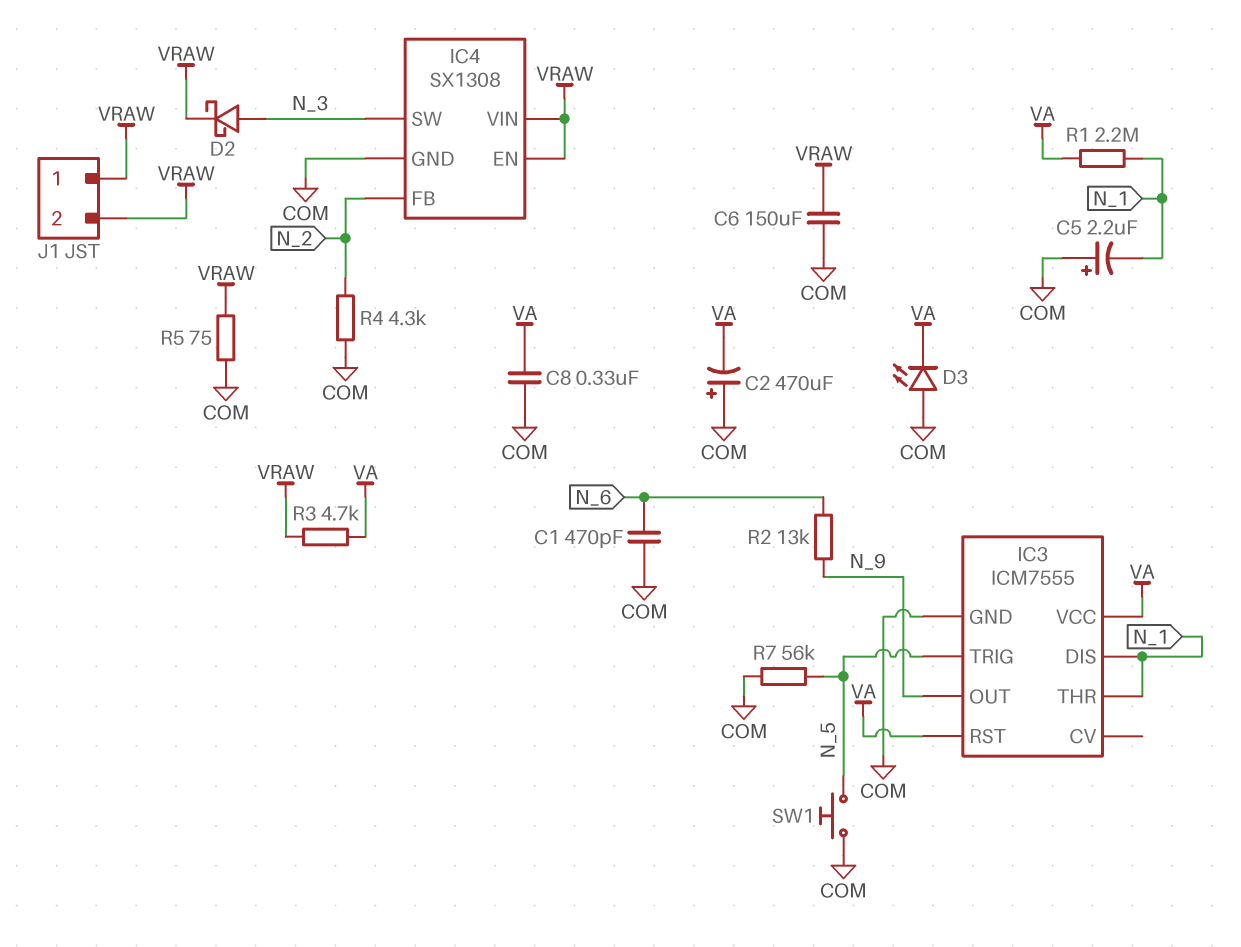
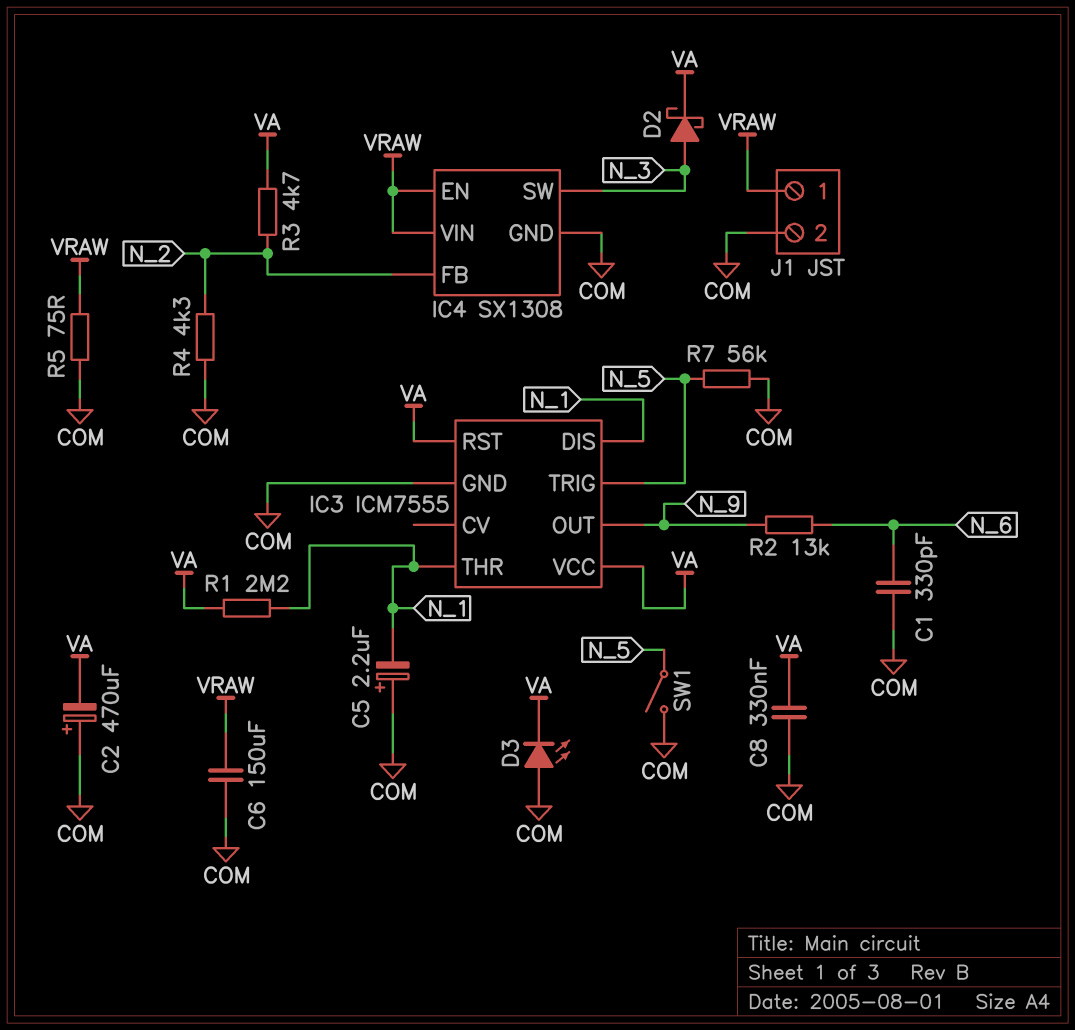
C1: 470pF (COM, N_6) -> 330pF (COM, N_6)
D2: schottky (A N_3, K VRAW) -> schottky (A N_3, K VA)
J1 pin 2: VRAW -> COM
R3: 4.7k (VA, VRAW) -> 4.7k (N_2, VA)
SW1: button (COM, N_5) -> switch (COM, N_5)

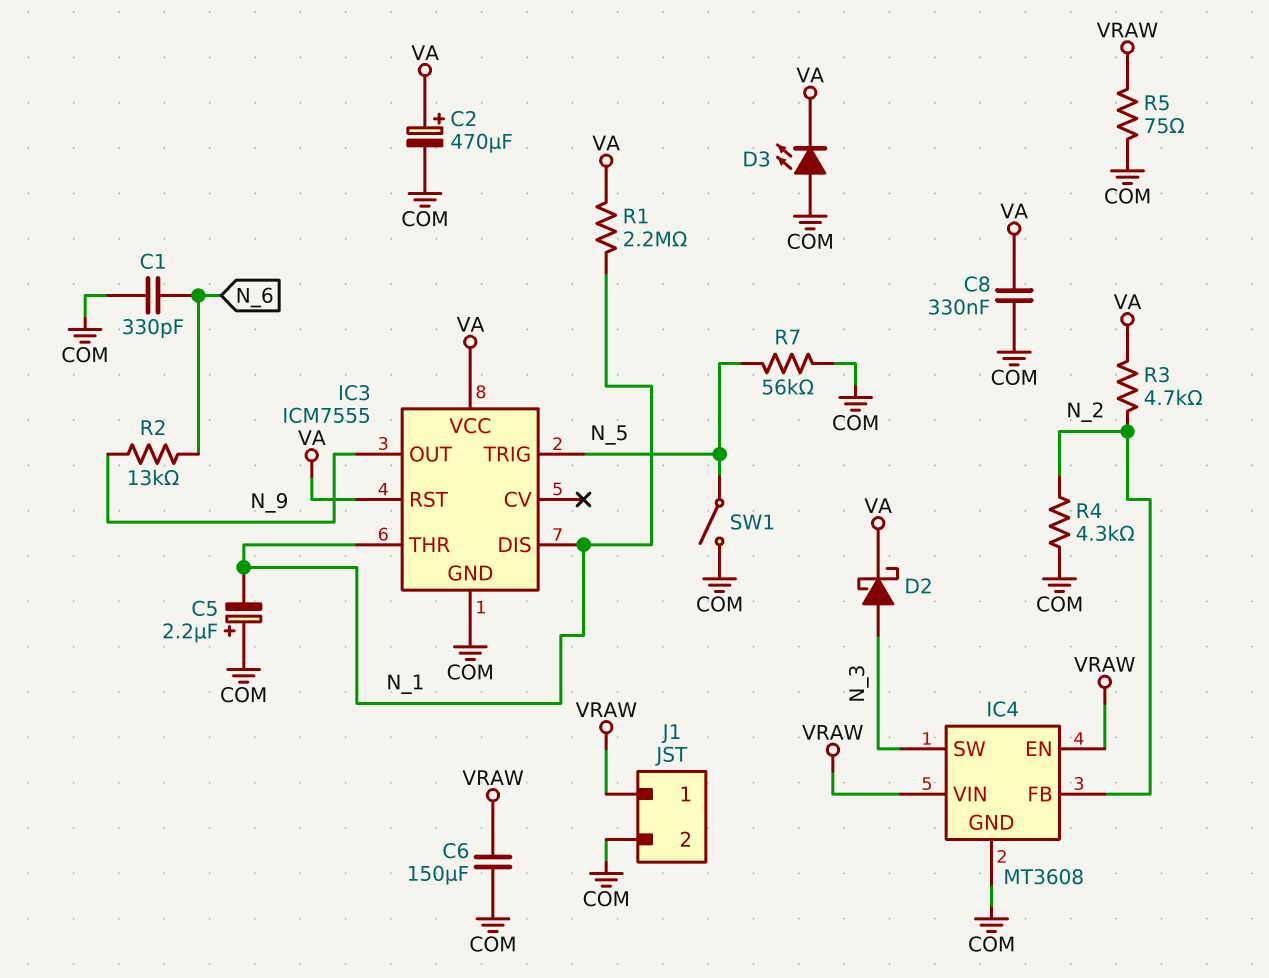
C2: 470uF (plus COM, minus VA) -> 470uF (plus VA, minus COM)
IC4: SX1308 -> MT3608

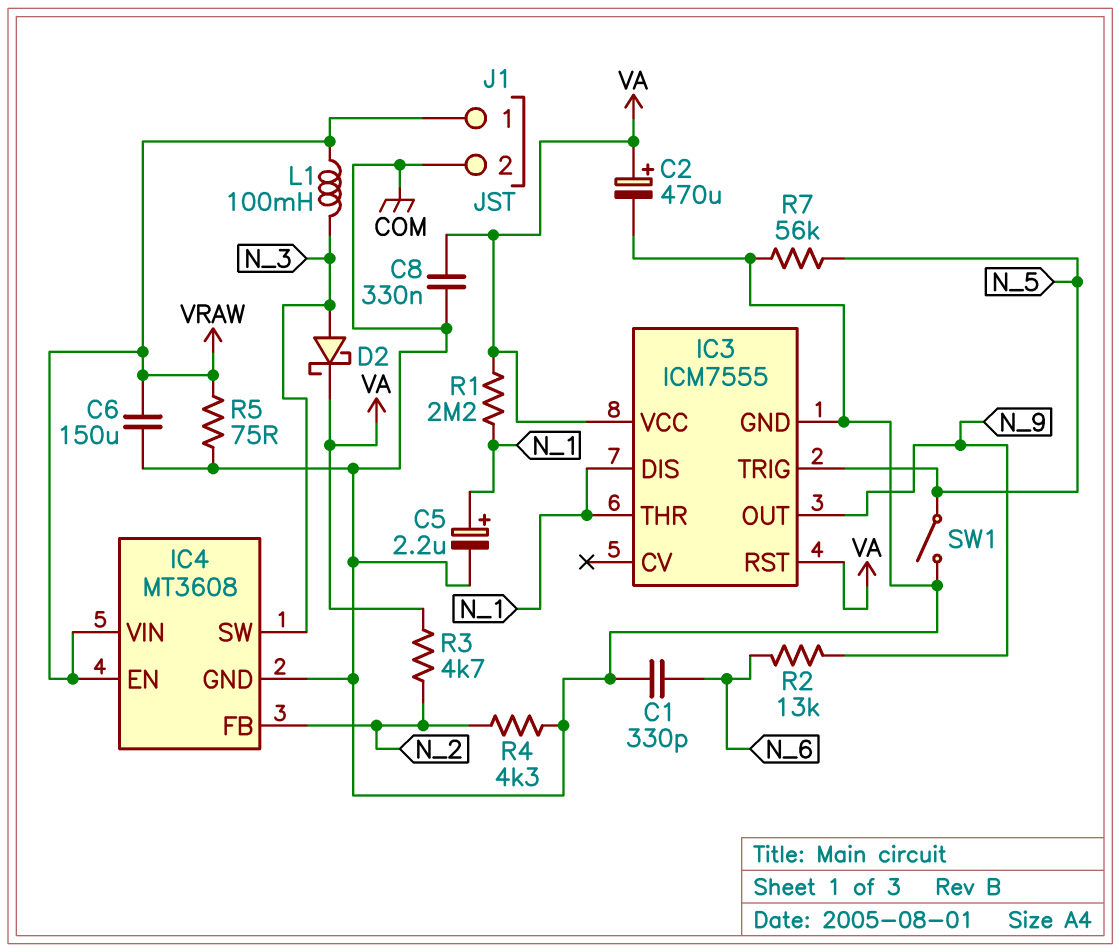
C5: 2.2uF (plus COM, minus N_1) -> 2.2uF (plus N_1, minus COM)
D3: LED (A COM, K VA) -> none
L1: none -> 100mH (N_3, VRAW)

